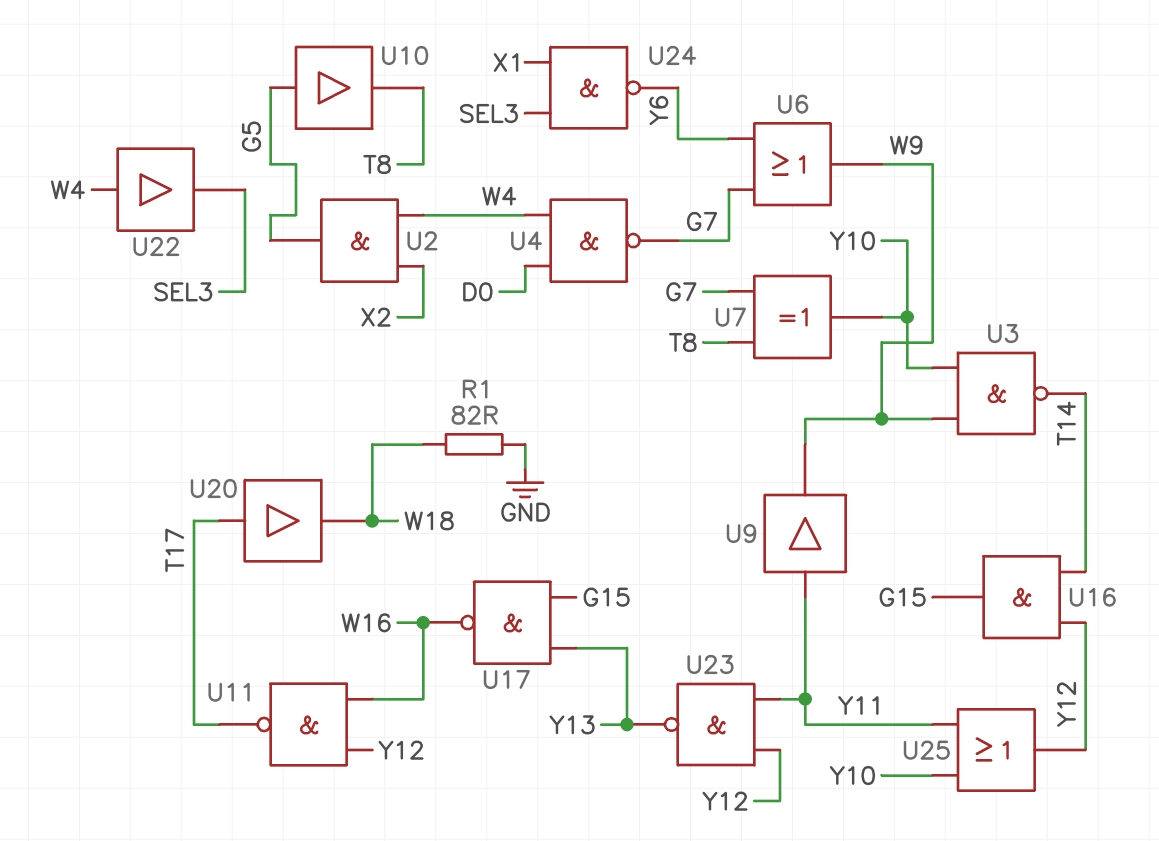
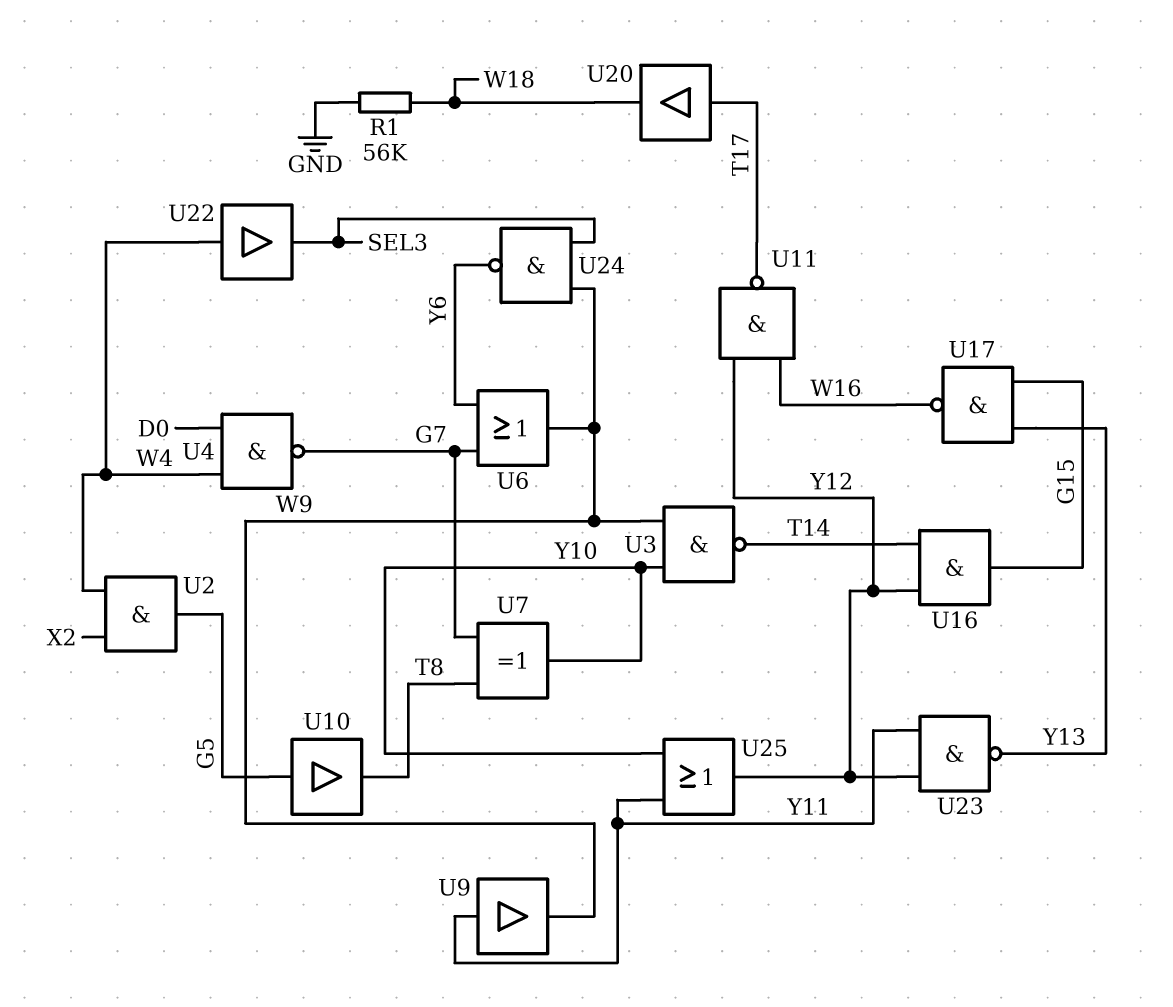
R1: 82 (GND, W18) -> 56k (GND, W18)
U24: NAND (in SEL3, in X1, out Y6) -> NAND (in SEL3, in W9, out Y6)

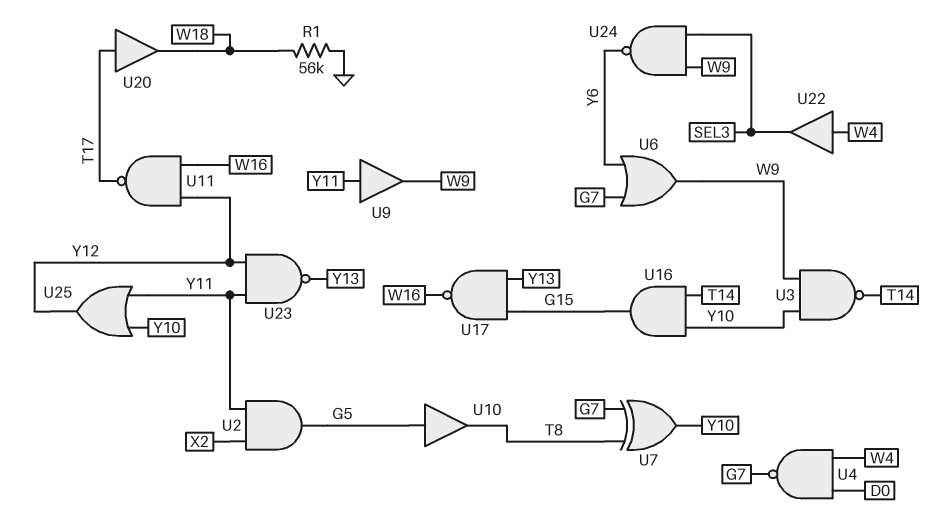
U2: AND (in W4, in X2, out G5) -> AND (in X2, in Y11, out G5)
U16: AND (in T14, in Y12, out G15) -> AND (in T14, in Y10, out G15)

